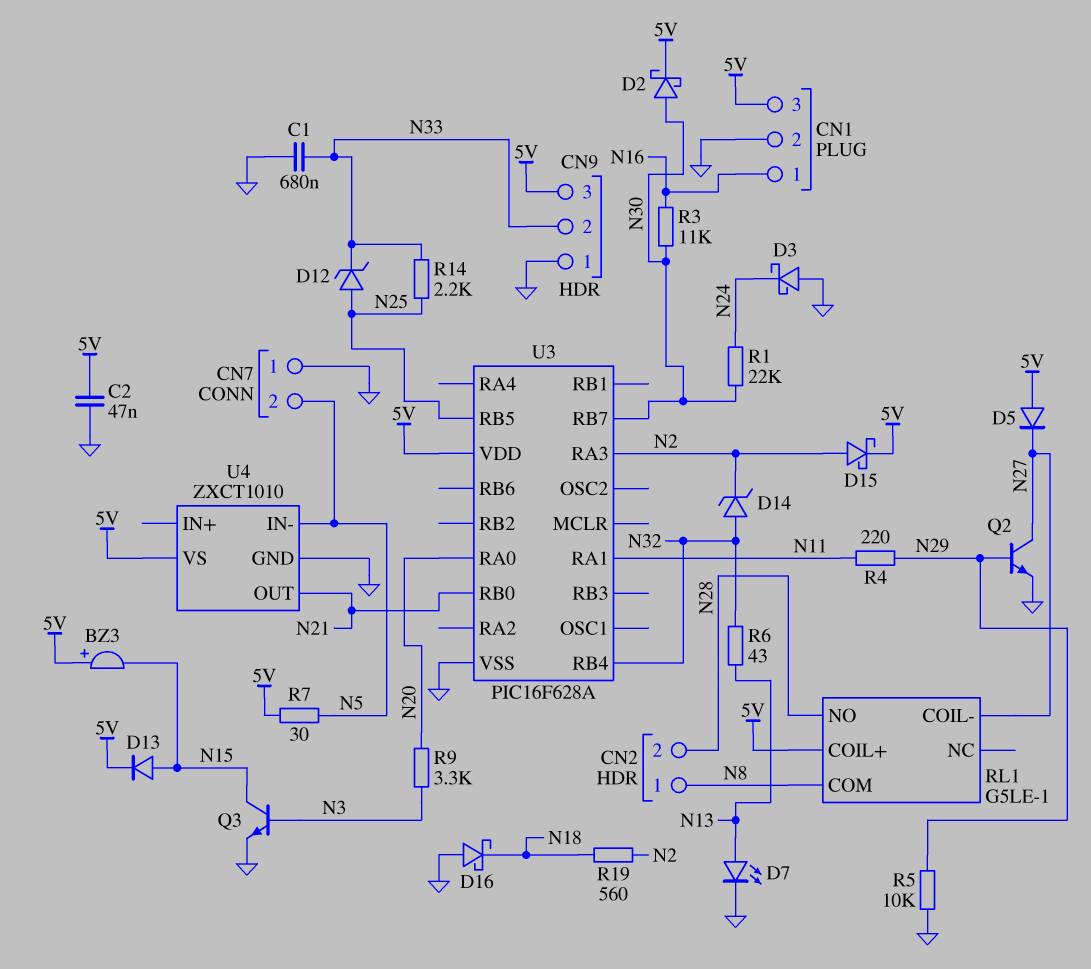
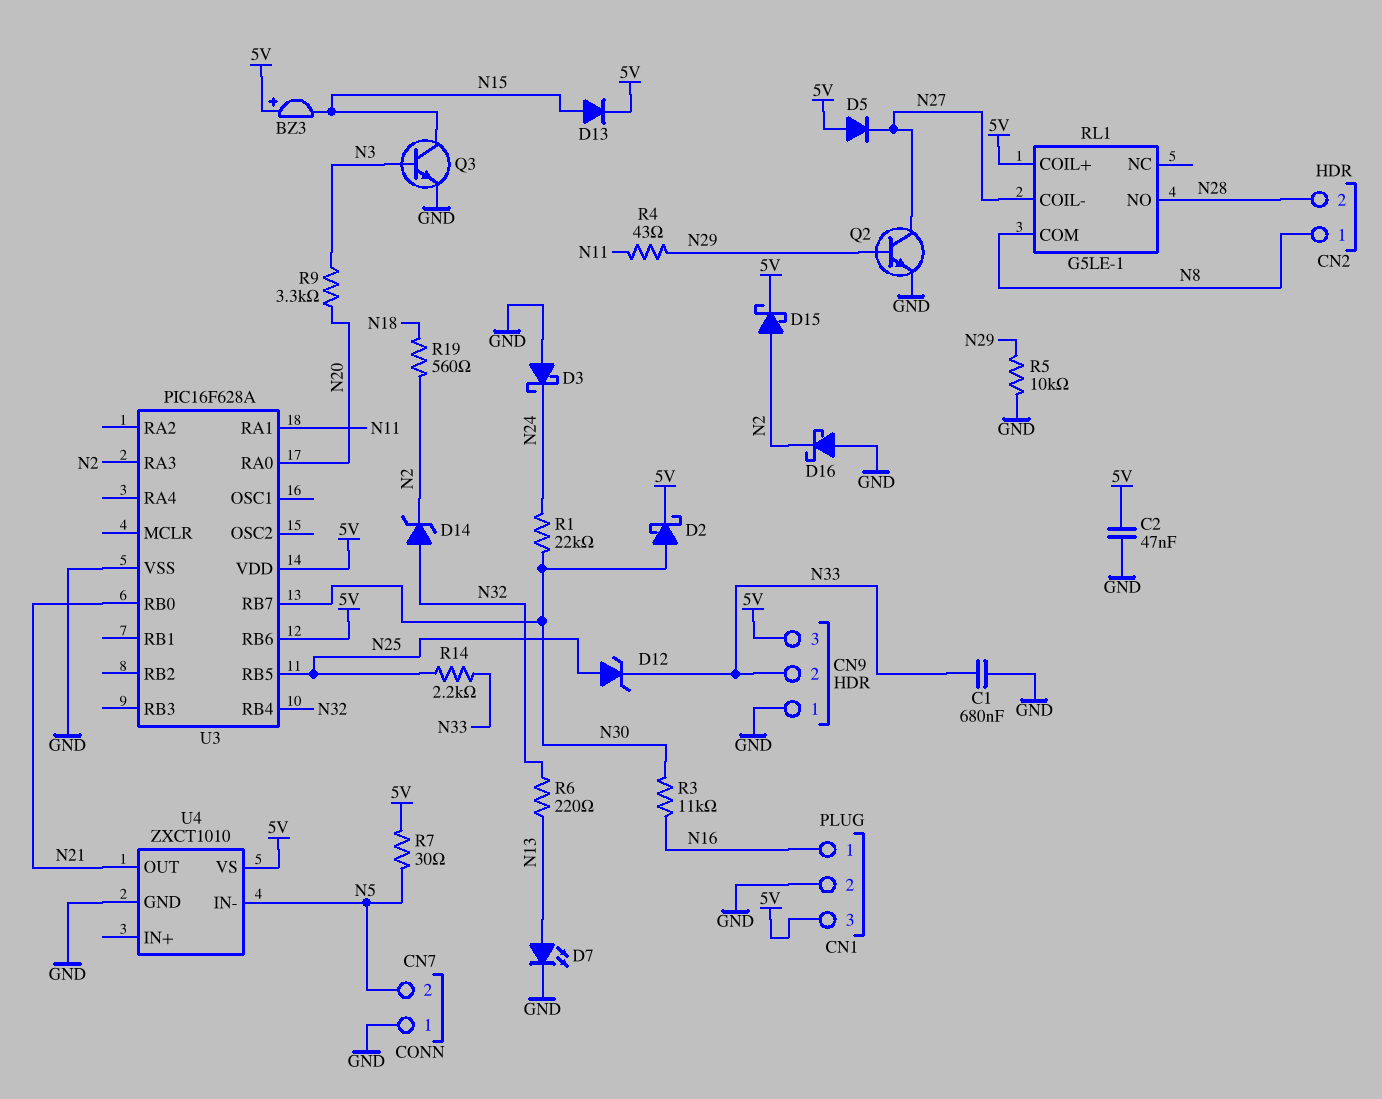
D16: schottky (A GND, K N18) -> schottky (A GND, K N2)
R4: 220 (N11, N29) -> 43 (N11, N29)
R6: 43 (N13, N32) -> 220 (N13, N32)
U3 pin RB6: none -> 5V

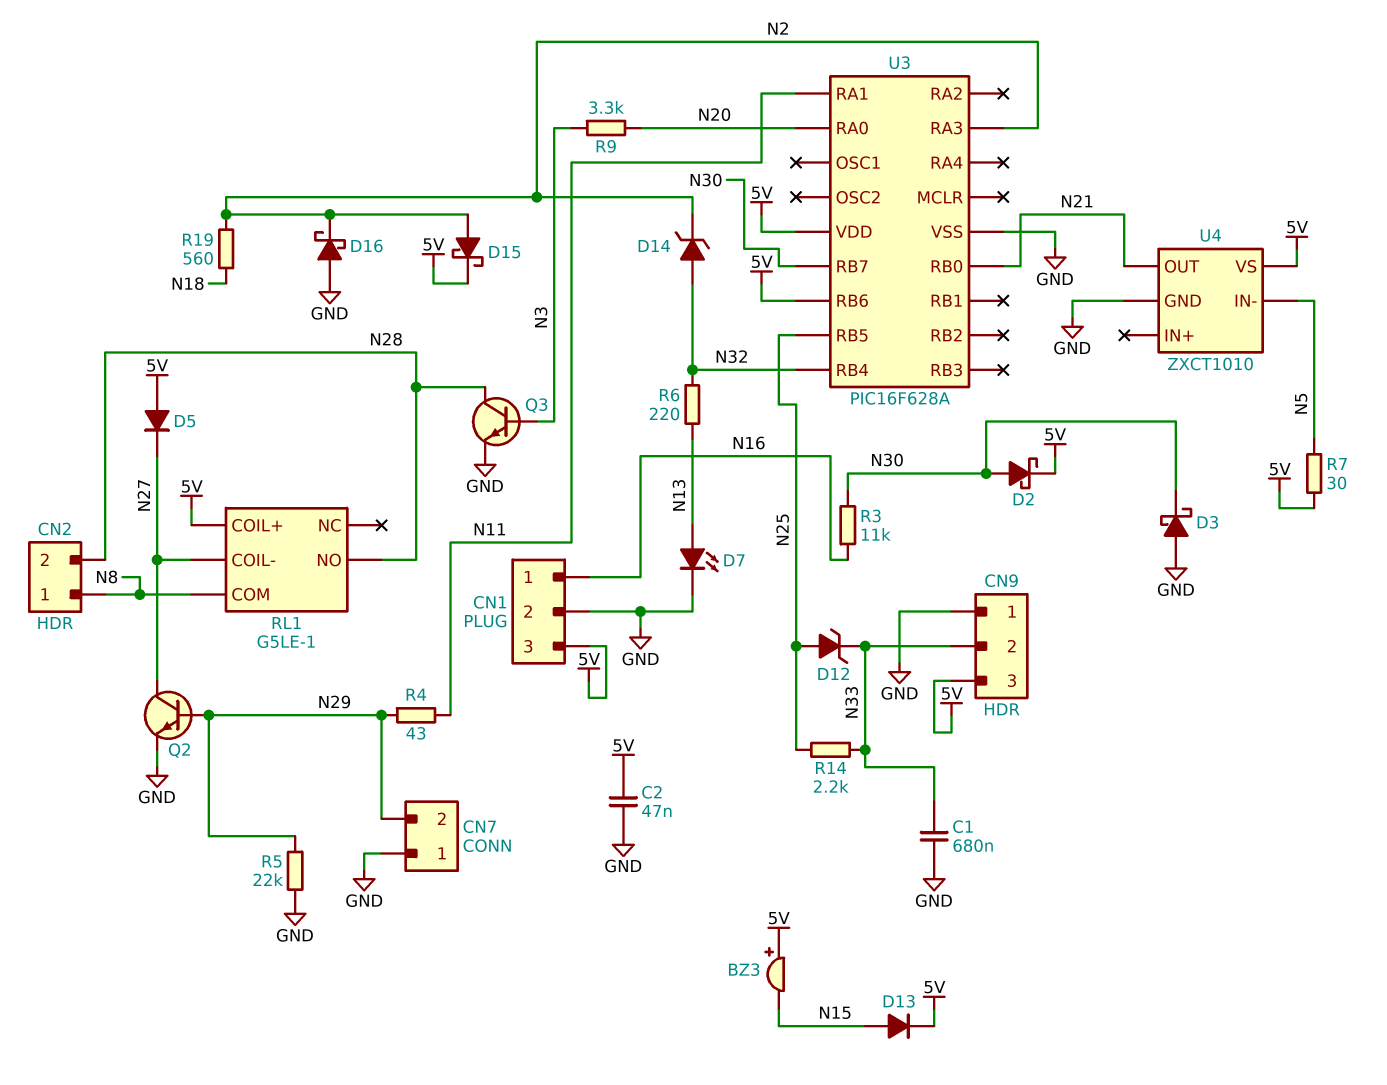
CN7 pin 2: N5 -> N29
D3: schottky (A GND, K N24) -> schottky (A GND, K N30)
Q3: NPN (B N3, C N15, E GND) -> NPN (B N3, C N28, E GND)
R1: 22k (N24, N30) -> none
R5: 10k (GND, N29) -> 22k (GND, N29)

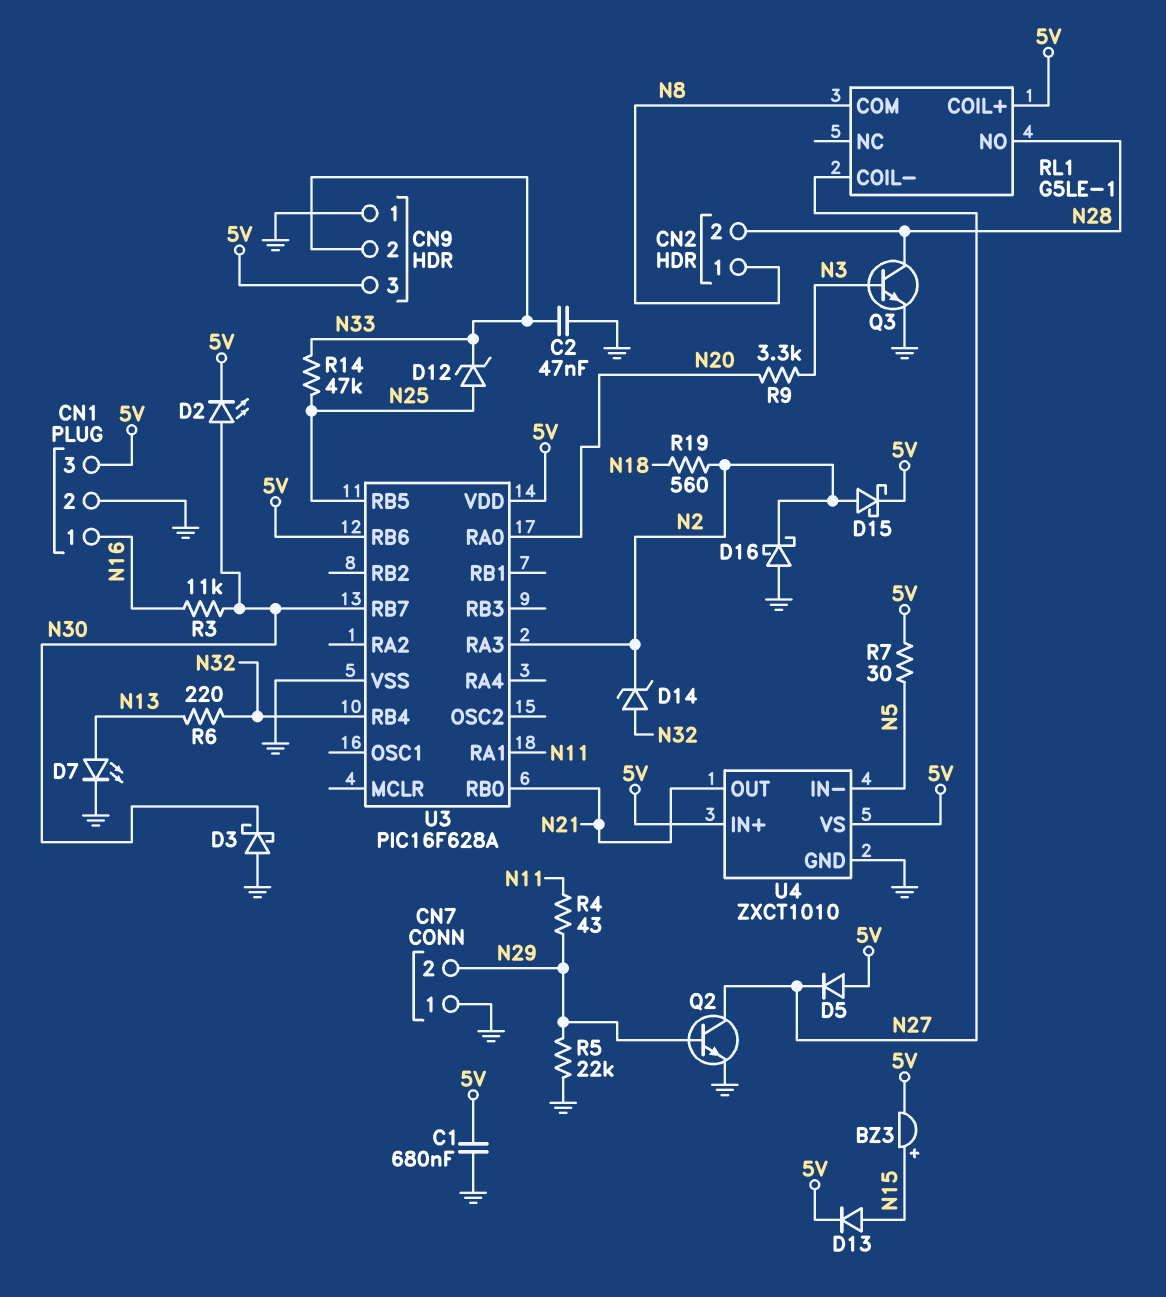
BZ3: buzzer (plus 5V, minus N15) -> buzzer (plus N15, minus 5V)
C1: 680nF (GND, N33) -> 680nF (5V, GND)
C2: 47nF (5V, GND) -> 47nF (GND, N33)
D2: schottky (A N30, K 5V) -> LED (A N30, K 5V)
R14: 2.2k (N25, N33) -> 47k (N25, N33)
U4 pin IN+: none -> 5V

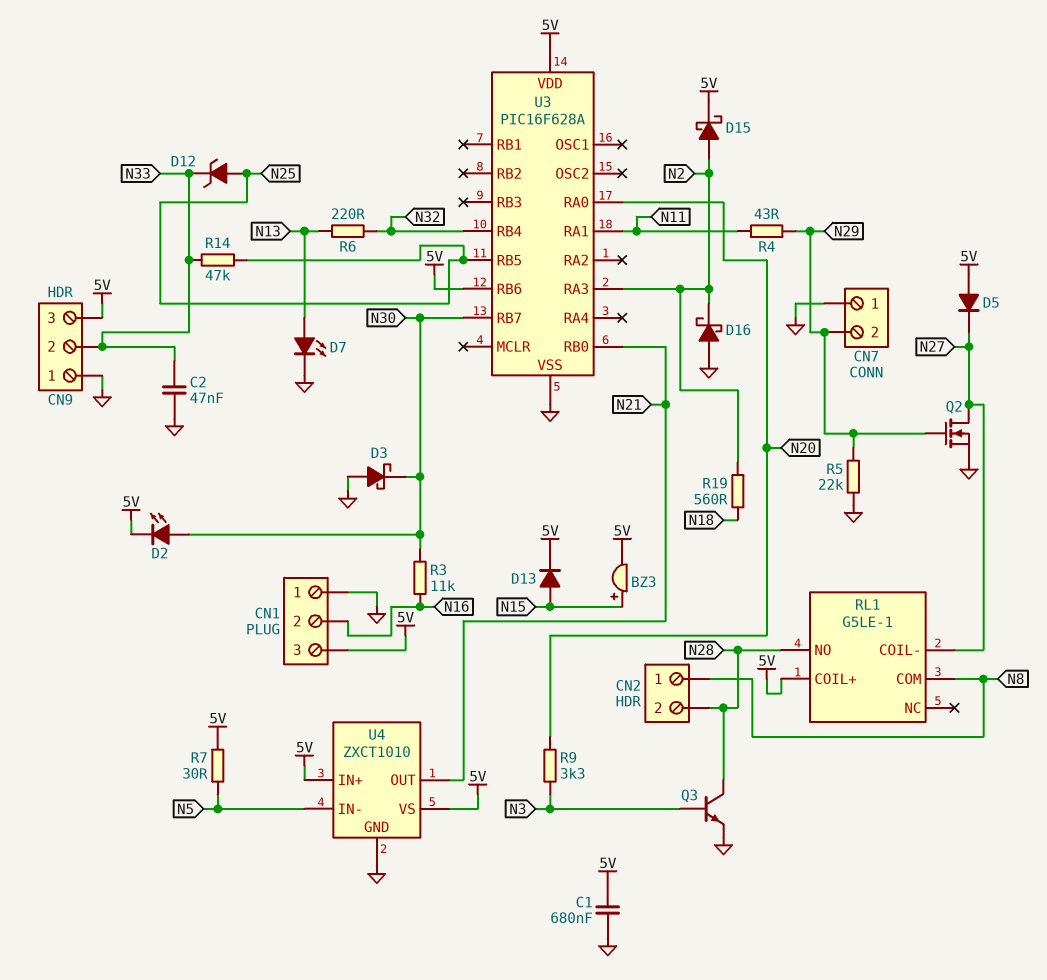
CN1 pin 1: N16 -> GND
CN1 pin 2: GND -> N16
D14: zener (A N32, K N2) -> none
Q2: NPN (B N29, C N27, E GND) -> NMOS (G N29, D N27, S GND)

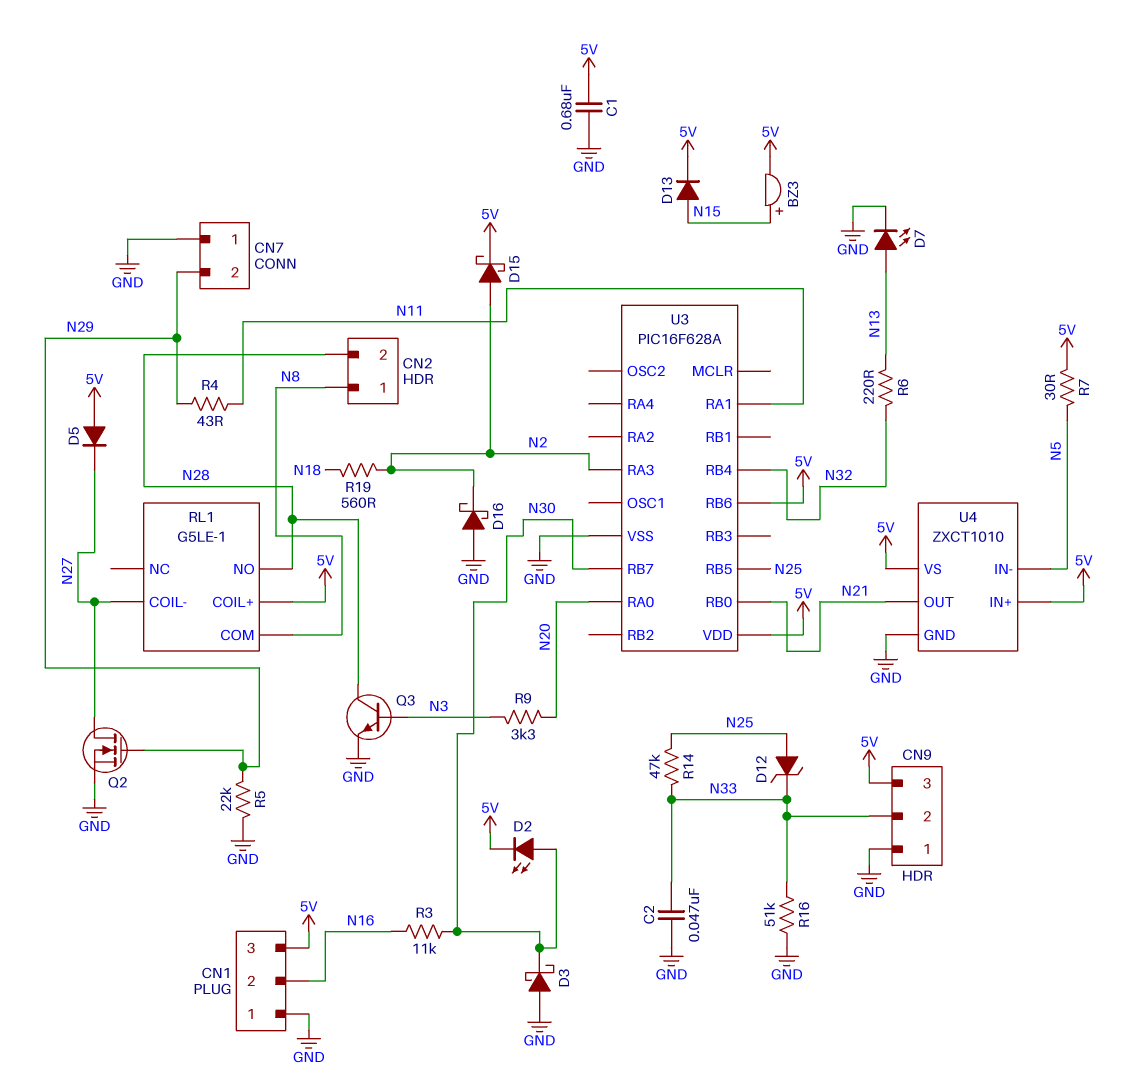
R16: none -> 51k (GND, N33)

